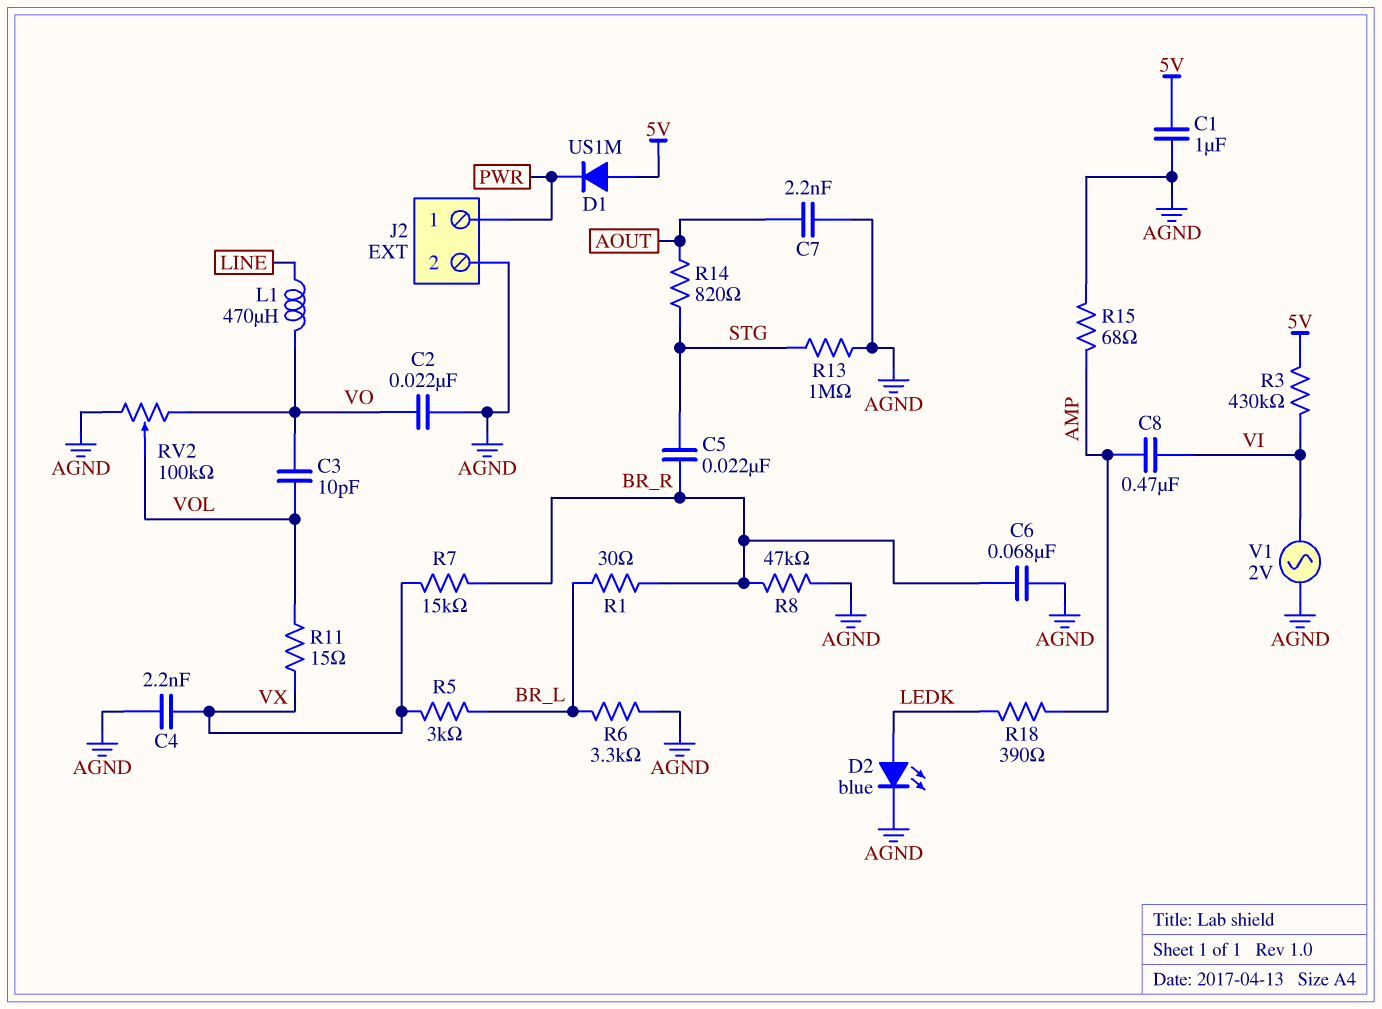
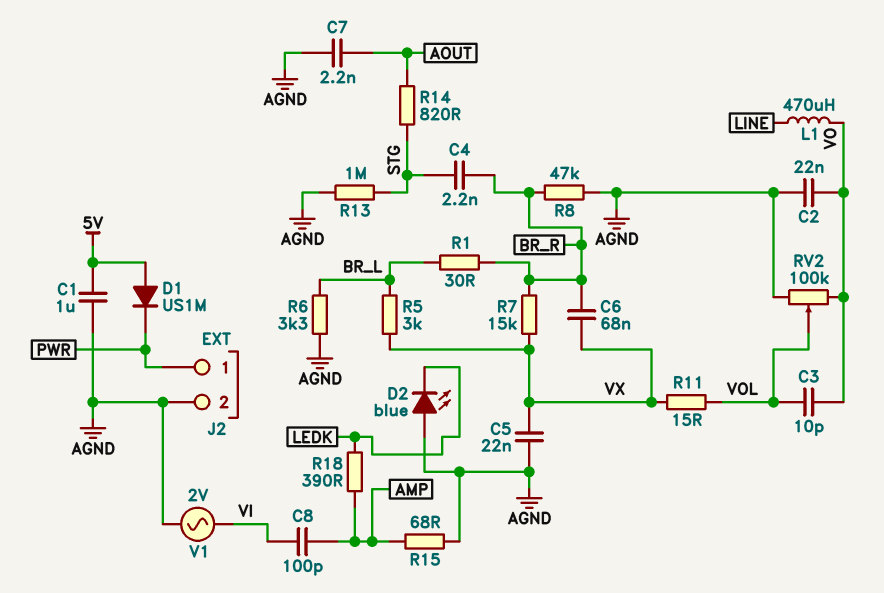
C4: 2.2nF (AGND, VX) -> 2.2nF (BR_R, STG)
C5: 22nF (BR_R, STG) -> 22nF (AGND, VX)
C6: 68nF (AGND, BR_R) -> 68nF (BR_R, VX)
C8: 470nF (AMP, VI) -> 100pF (AMP, VI)
D2: LED blue (A LEDK, K AGND) -> LED blue (A AGND, K LEDK)
R3: 430k (5V, VI) -> none

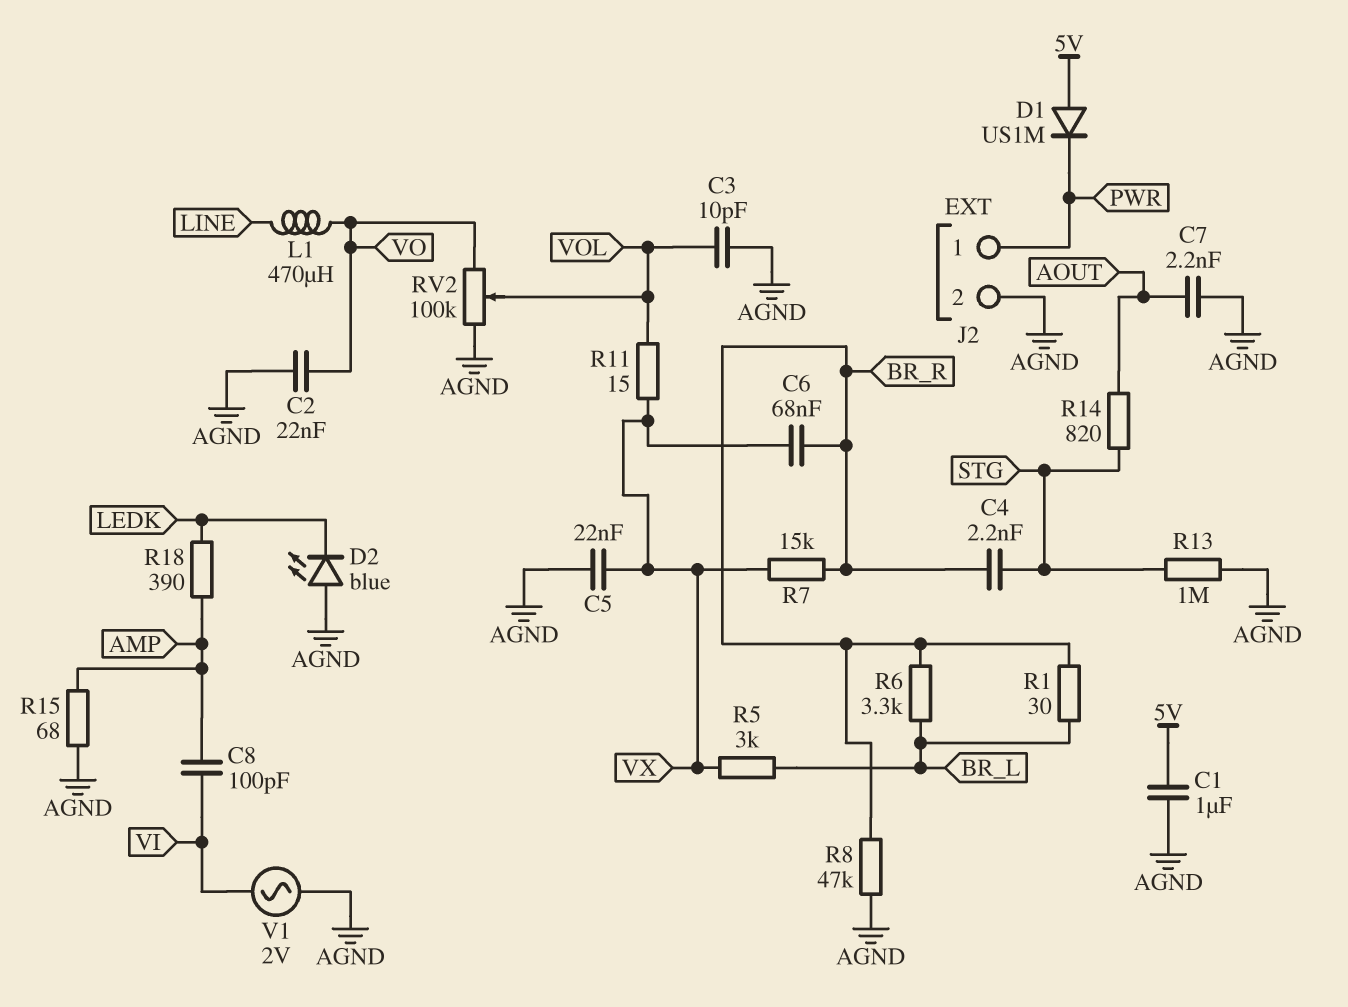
C3: 10pF (VO, VOL) -> 10pF (AGND, VOL)
R6: 3.3k (AGND, BR_L) -> 3.3k (BR_L, BR_R)

